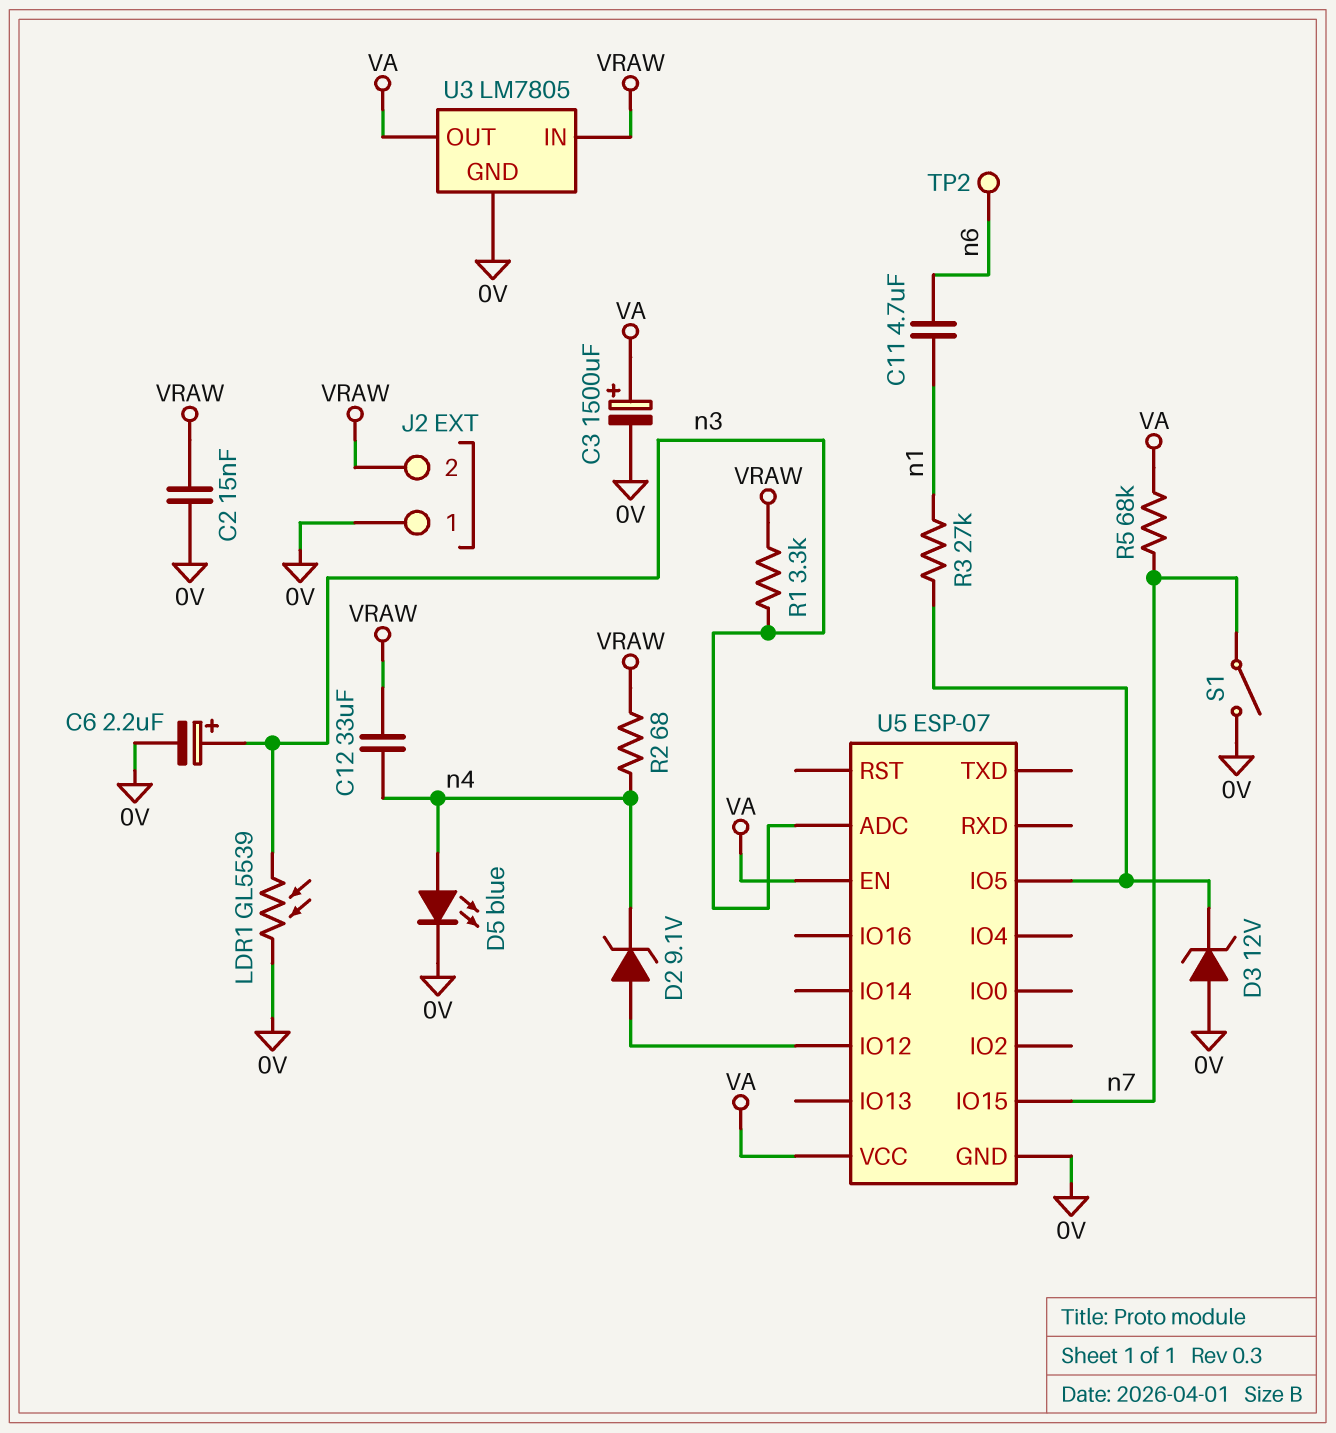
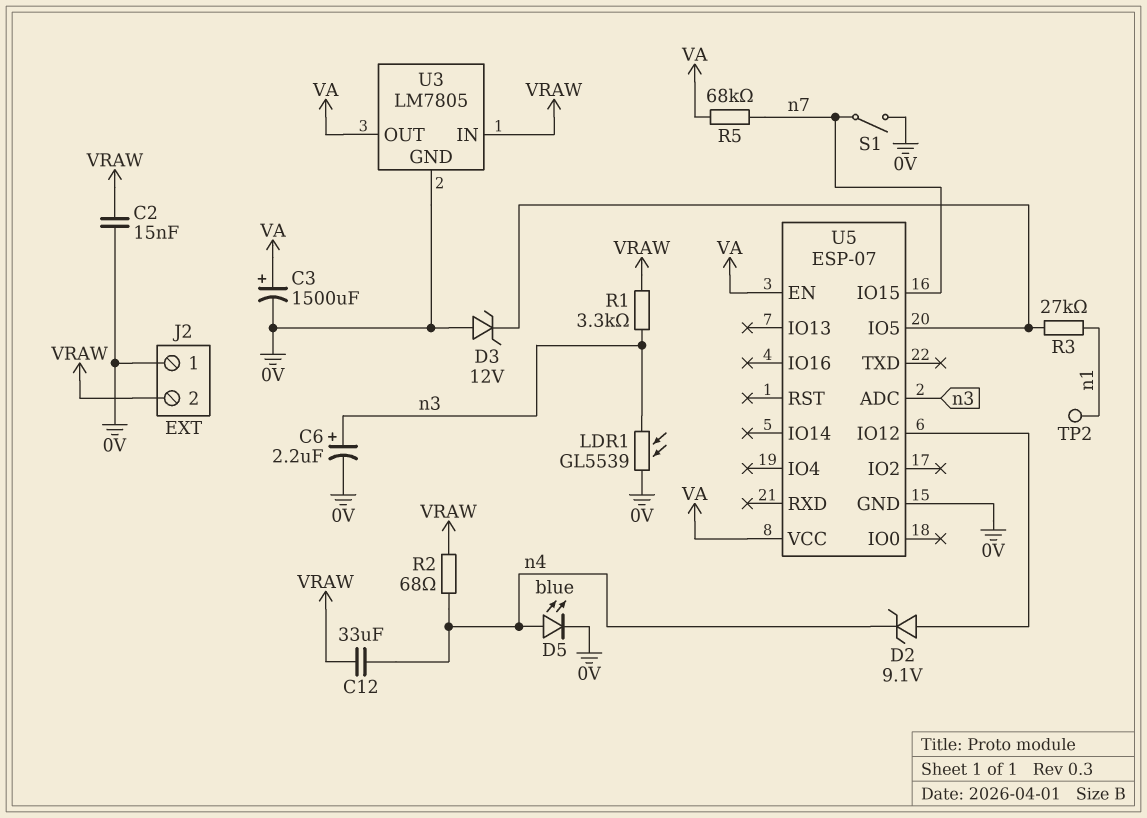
C11: 4.7uF (n1, n6) -> none
TP2: test point (n6) -> test point (n1)

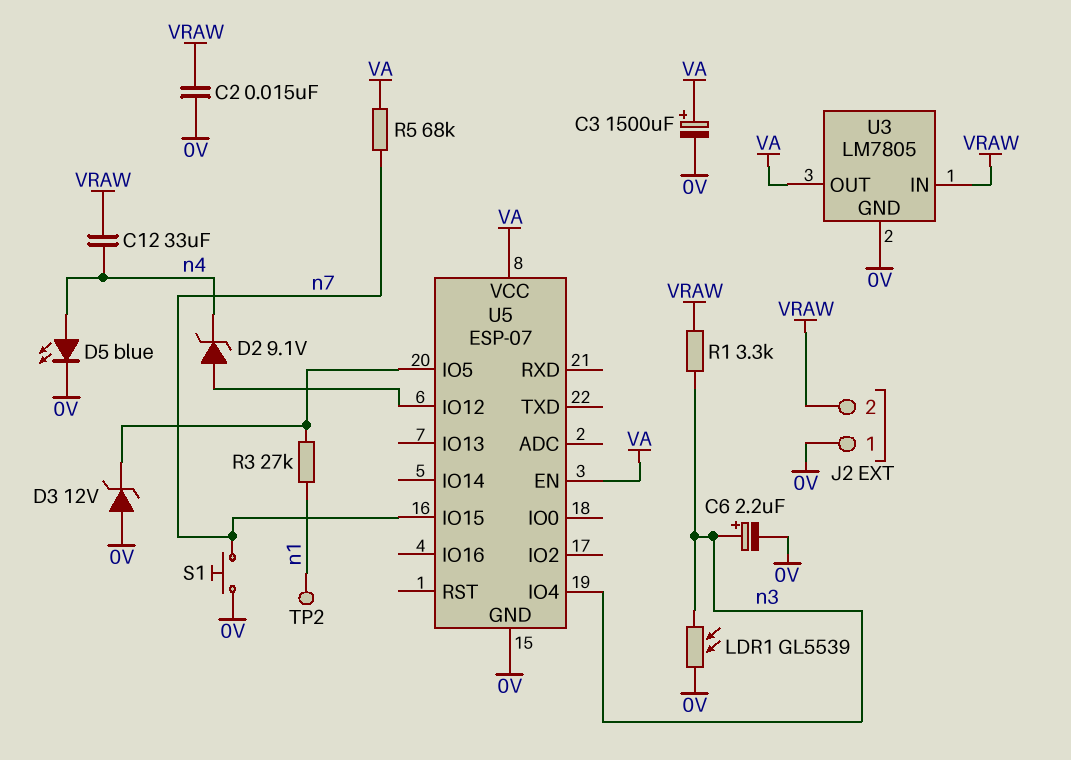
R2: 68 (VRAW, n4) -> none
S1: switch (0V, n7) -> button (0V, n7)
U5 pin ADC: n3 -> none
U5 pin IO4: none -> n3

